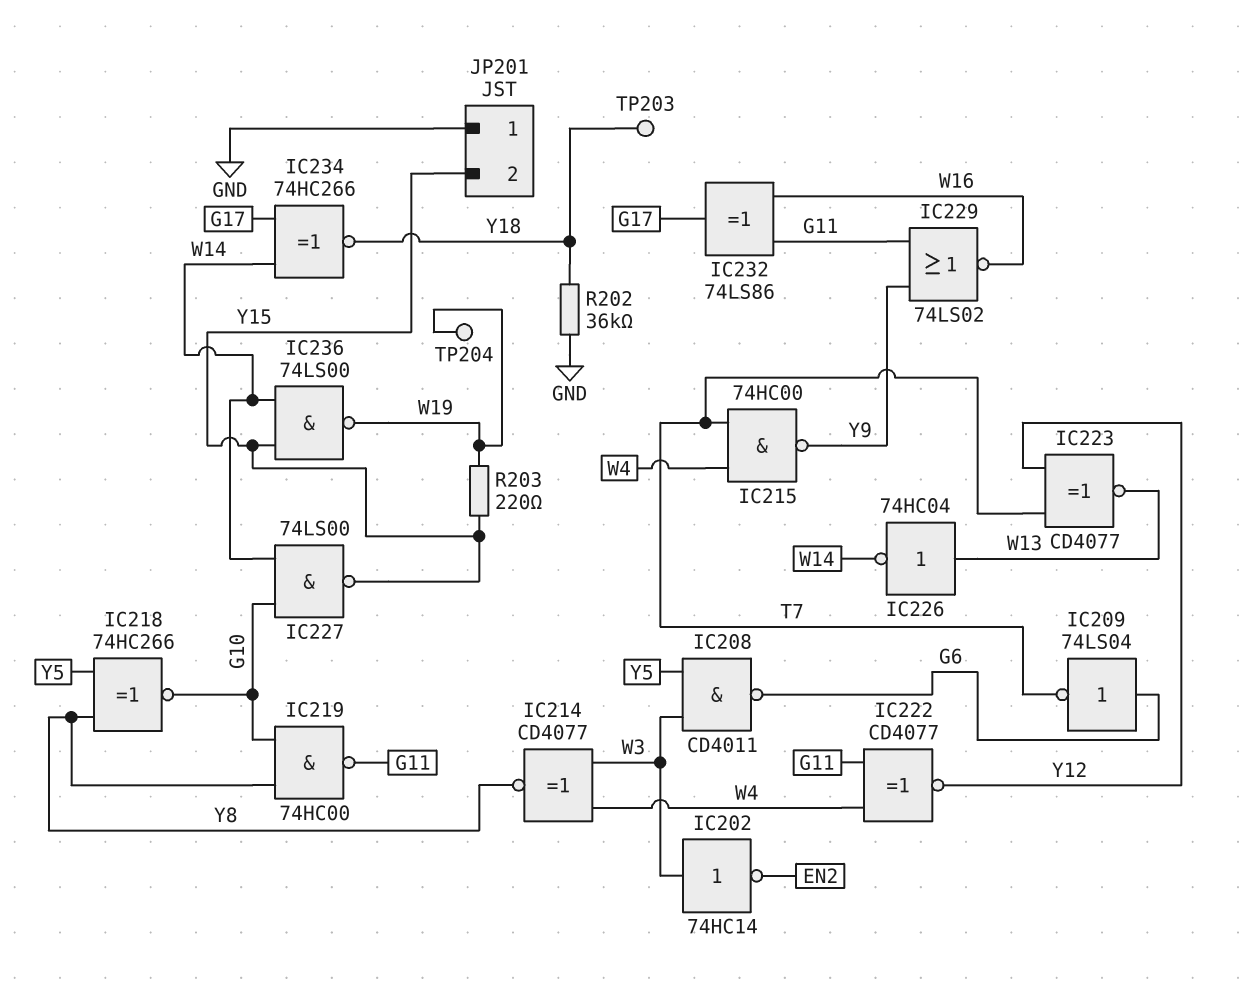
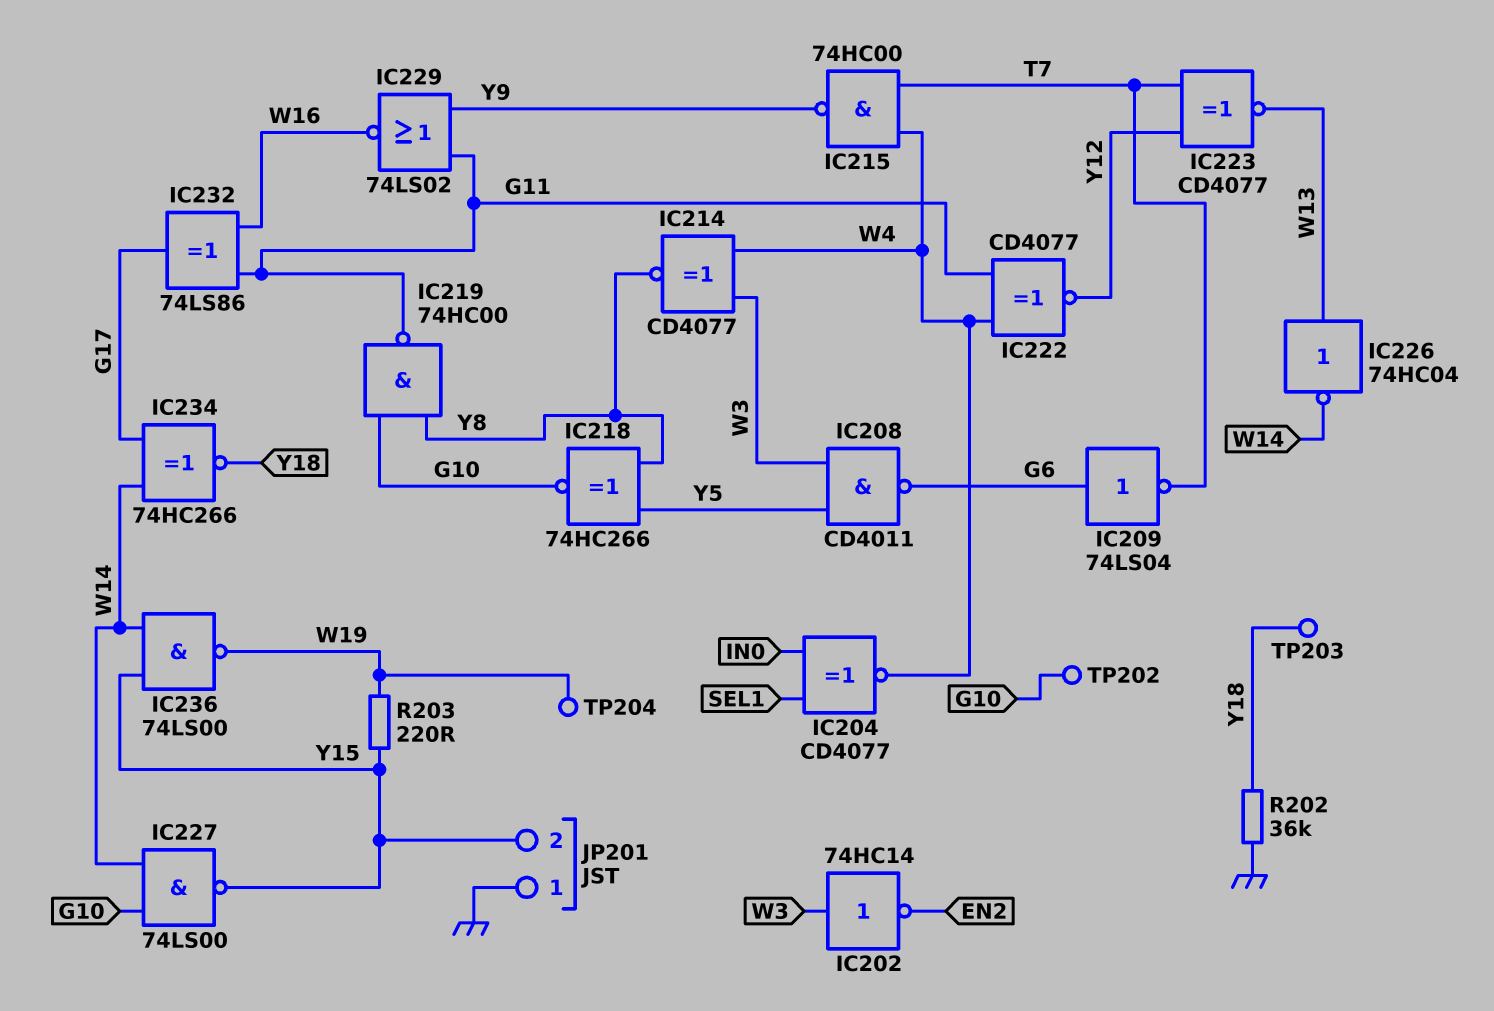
IC204: none -> XNOR CD4077 (in IN0, in SEL1, out W4)
TP202: none -> test point (G10)

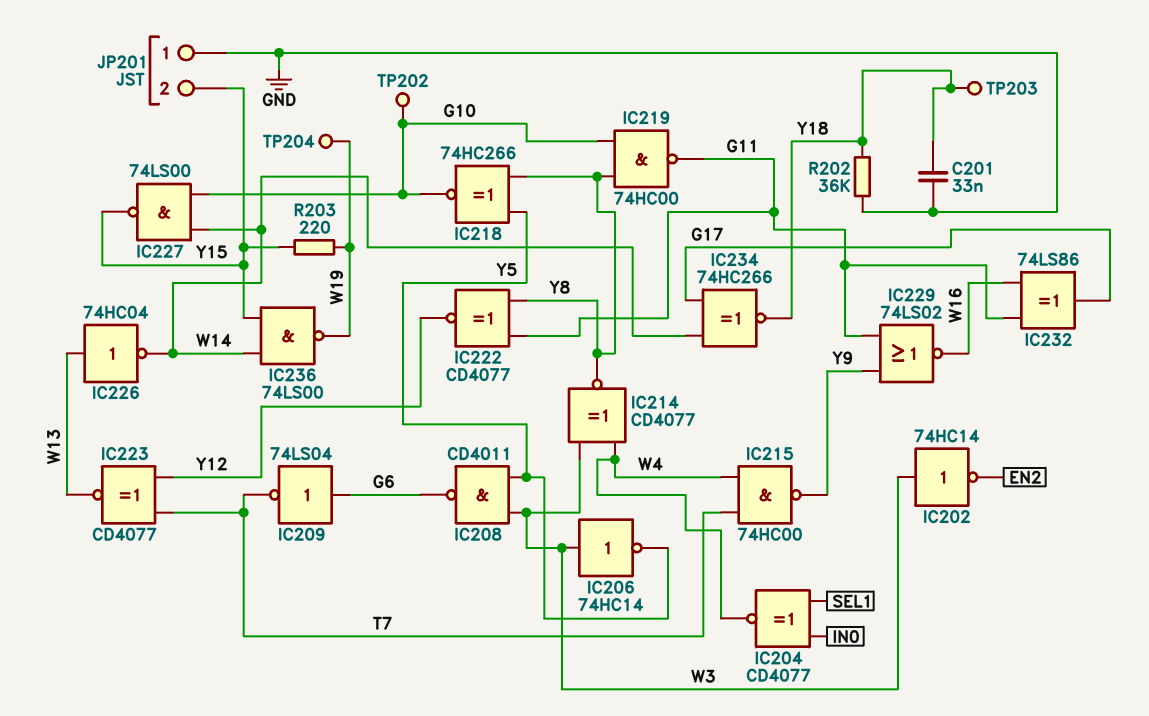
C201: none -> 33nF (GND, Y18)
IC206: none -> NOT 74HC14 (in W3, out Y5)
IC222: XNOR CD4077 (in G11, in W4, out Y12) -> XNOR CD4077 (in G11, in Y8, out Y12)

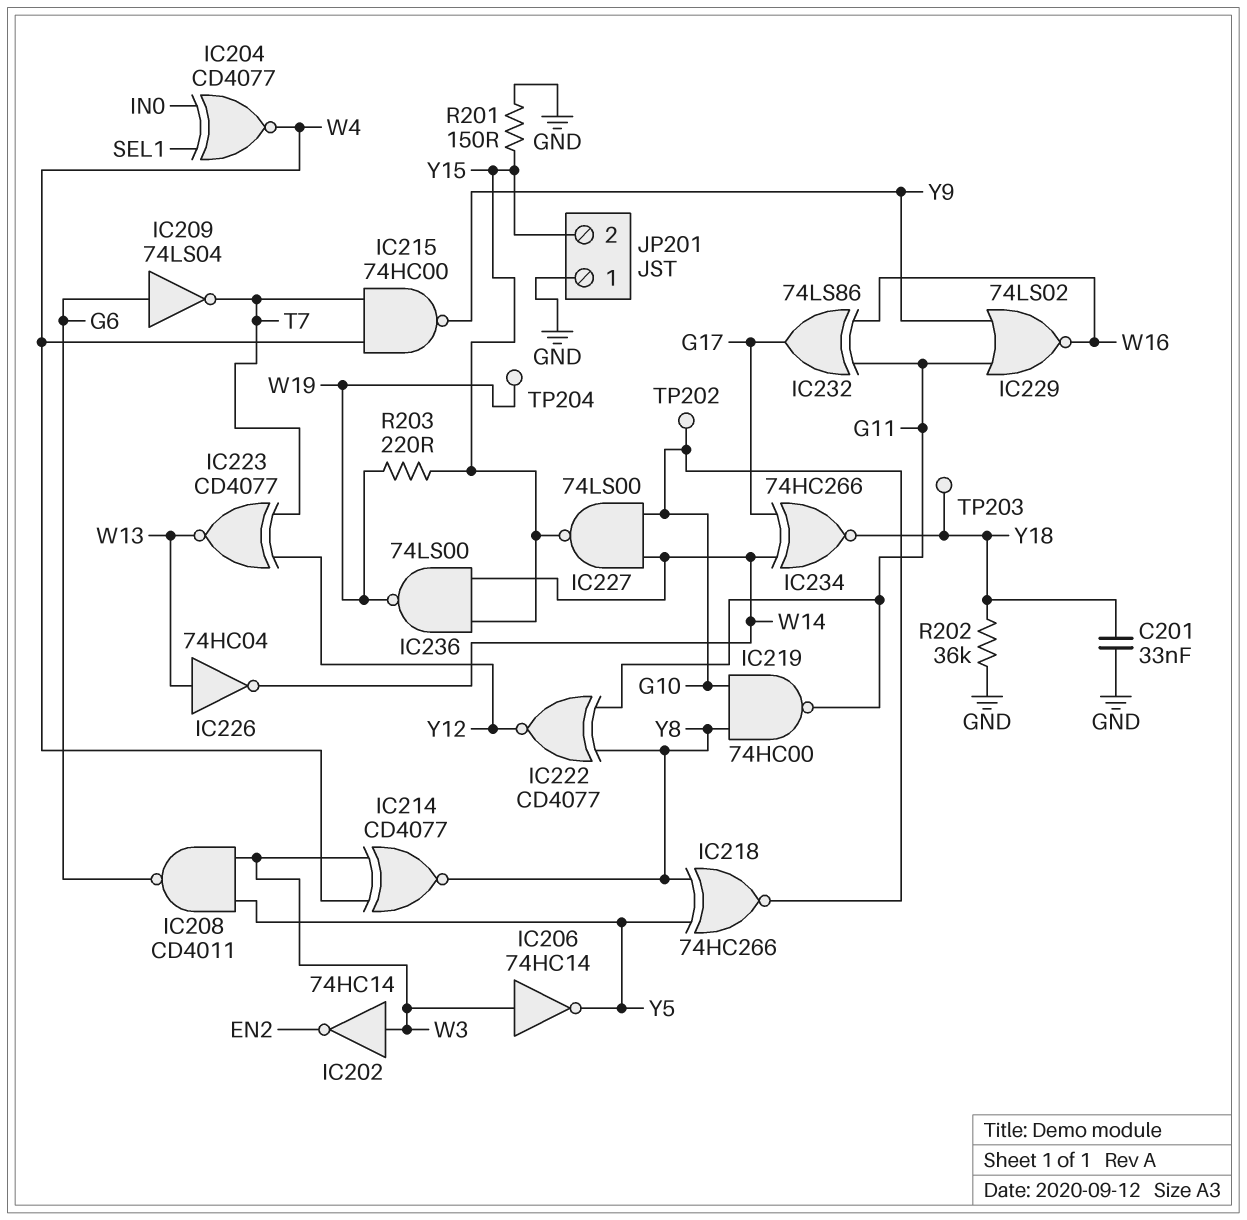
R201: none -> 150 (GND, Y15)

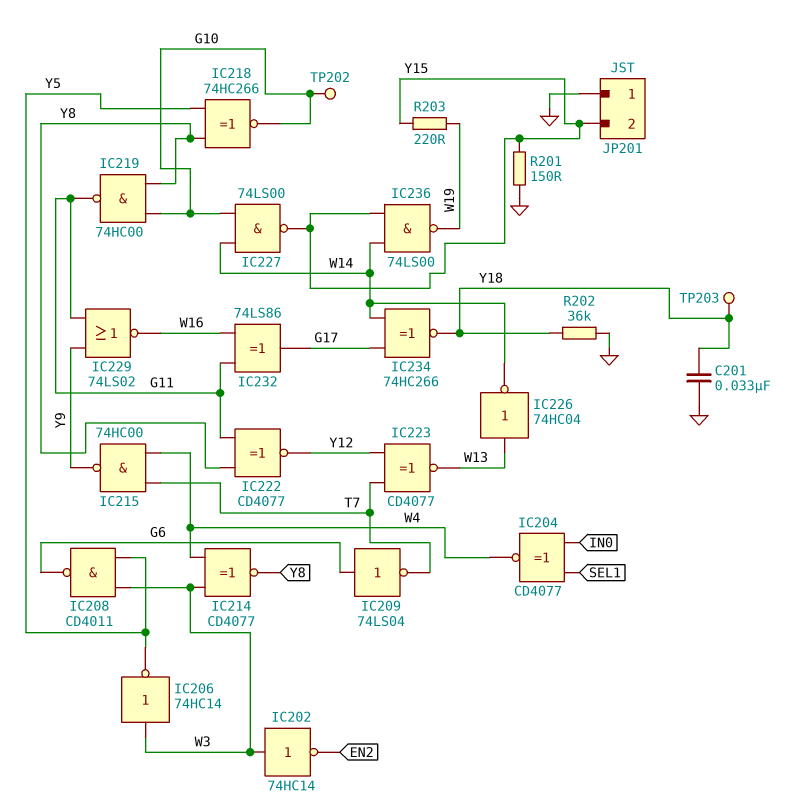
TP204: test point (W19) -> none

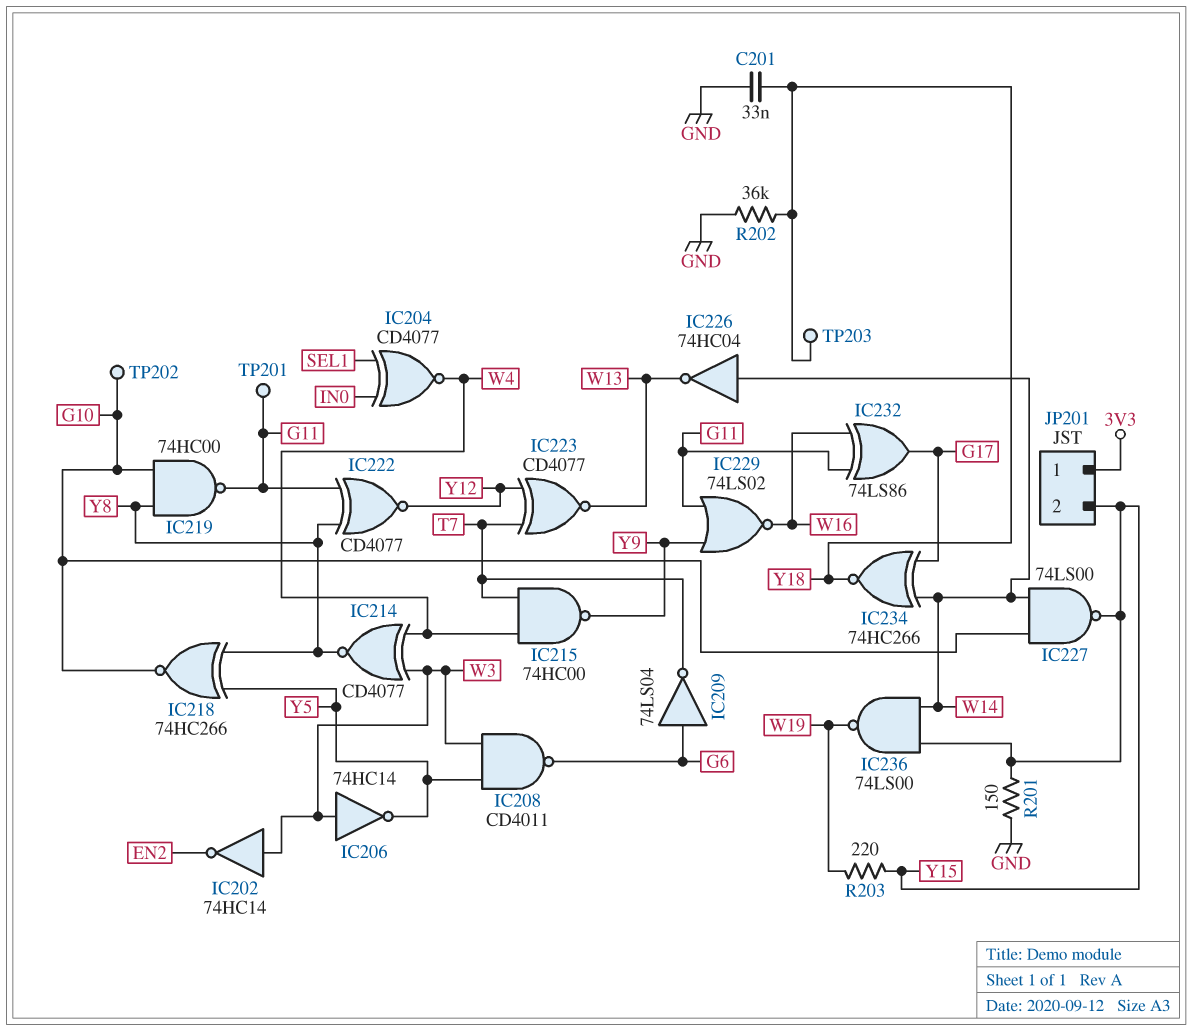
IC226: NOT 74HC04 (in W13, out W14) -> NOT 74HC04 (in W14, out W13)
JP201 pin 1: GND -> 3V3
TP201: none -> test point (G11)

